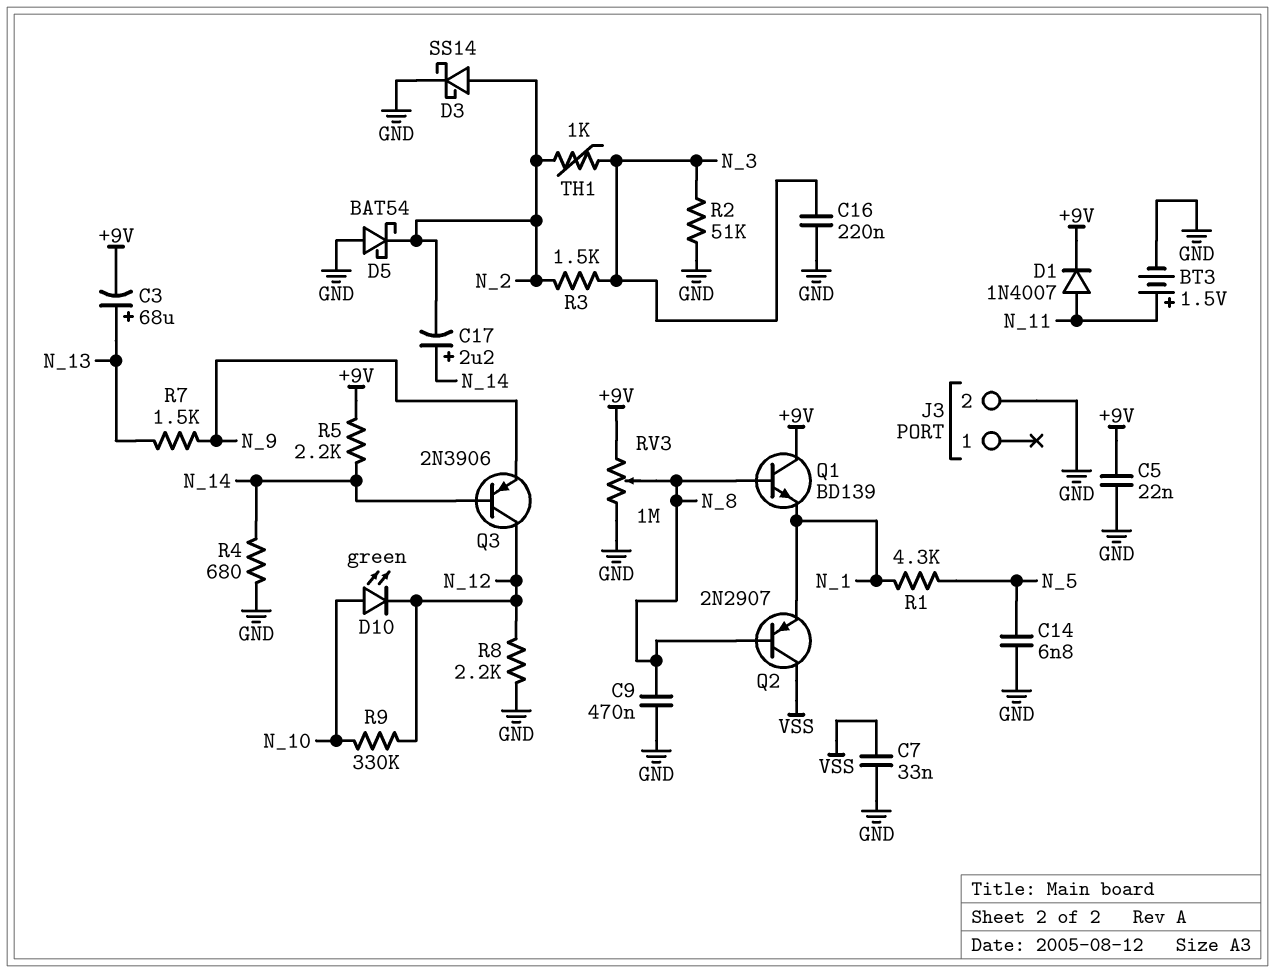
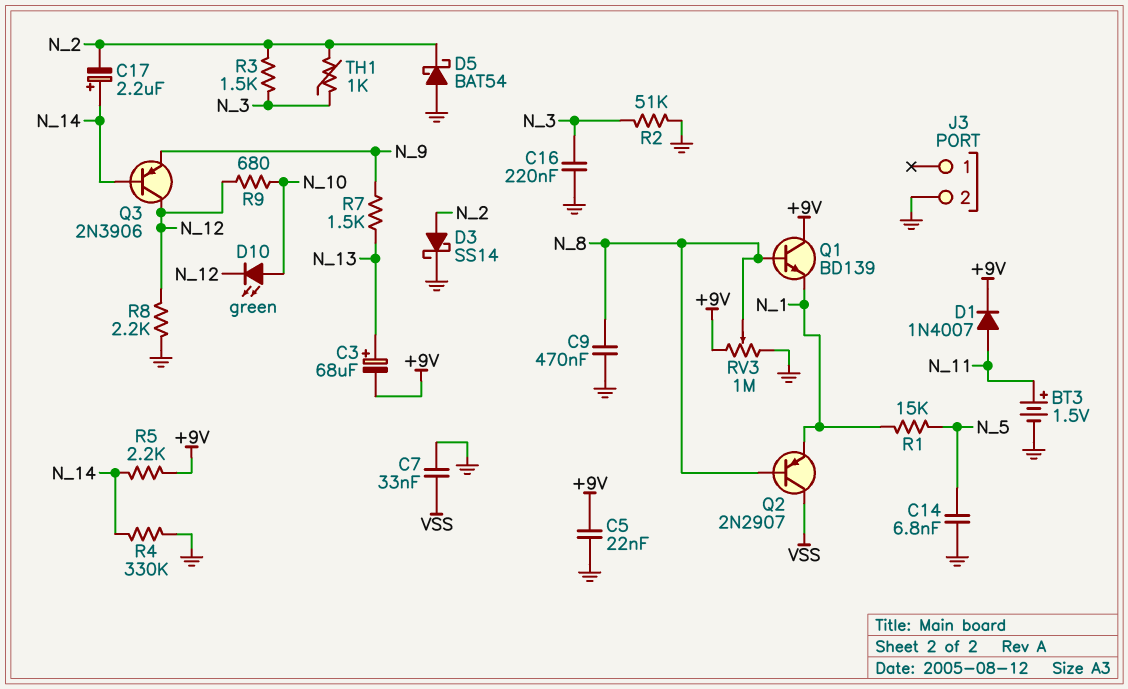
R1: 4.3k (N_1, N_5) -> 15k (N_1, N_5)
R4: 680 (GND, N_14) -> 330k (GND, N_14)
R9: 330k (N_10, N_12) -> 680 (N_10, N_12)

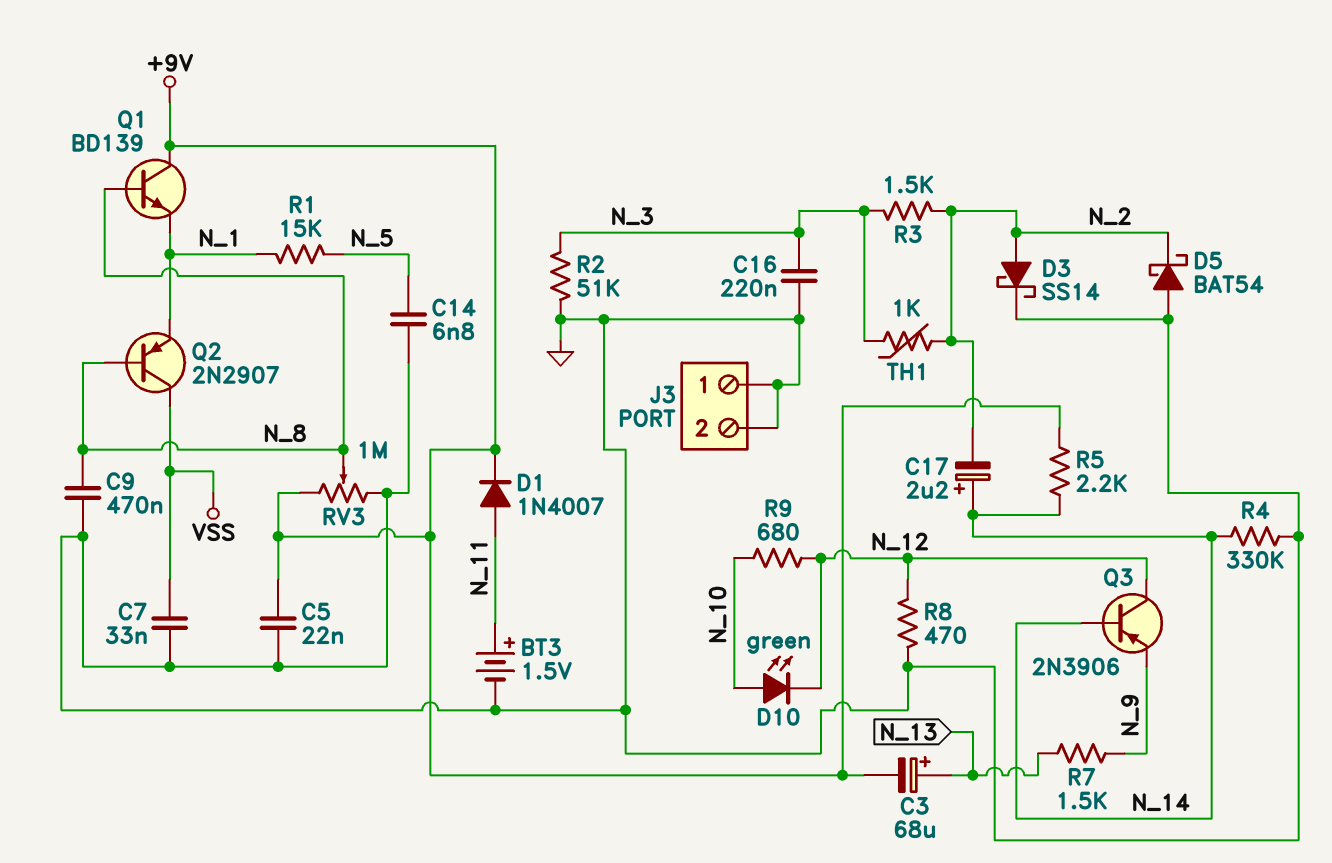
J3 pin 1: none -> GND
R8: 2.2k (GND, N_12) -> 470 (GND, N_12)

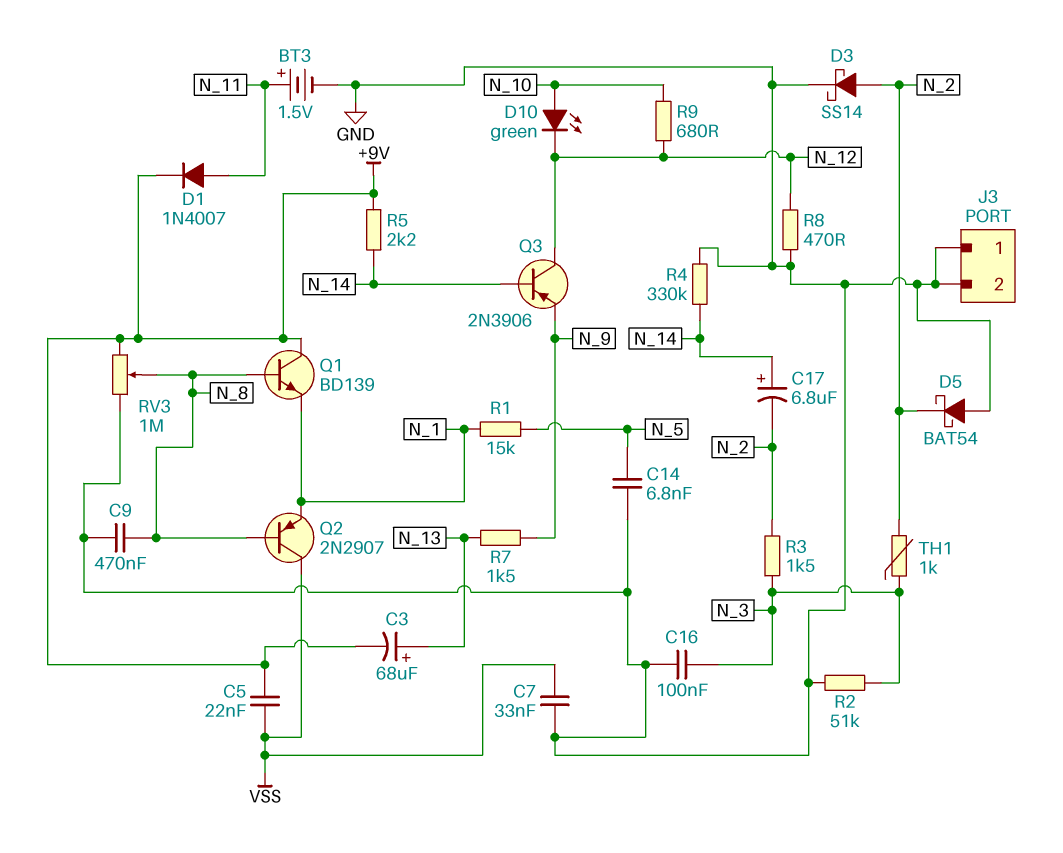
C5: 22nF (+9V, GND) -> 22nF (+9V, VSS)
C16: 220nF (GND, N_3) -> 100nF (GND, N_3)
C17: 2.2uF (plus N_14, minus N_2) -> 6.8uF (plus N_14, minus N_2)

